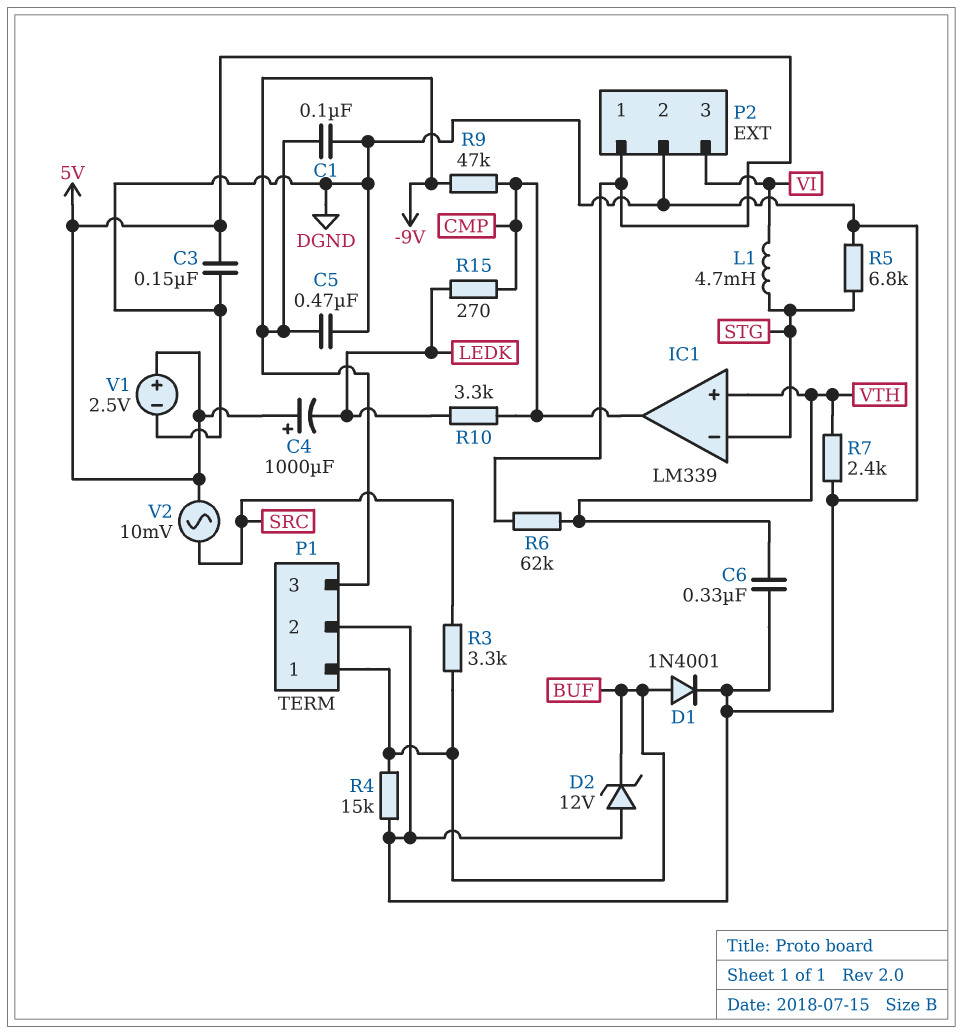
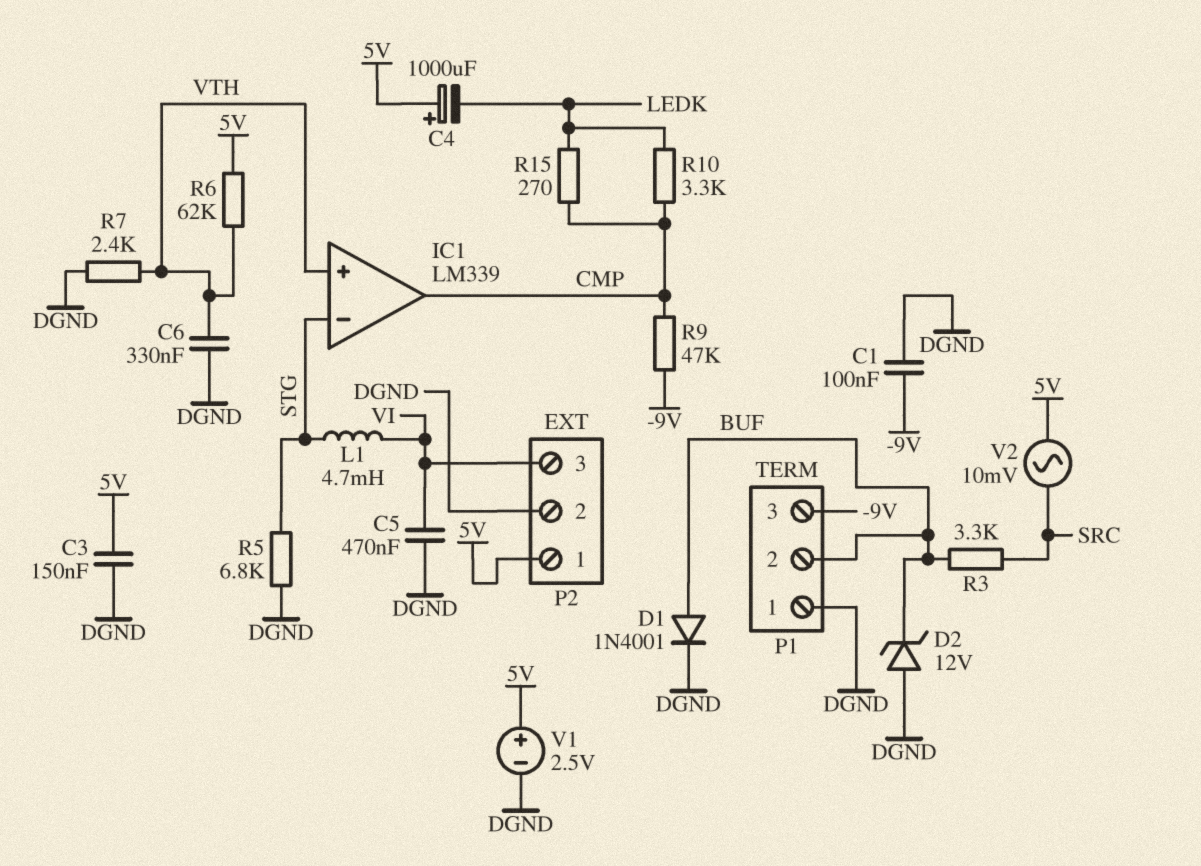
C5: 470nF (-9V, DGND) -> 470nF (DGND, VI)
P1 pin 1: BUF -> DGND
P1 pin 2: DGND -> BUF
R4: 15k (BUF, DGND) -> none

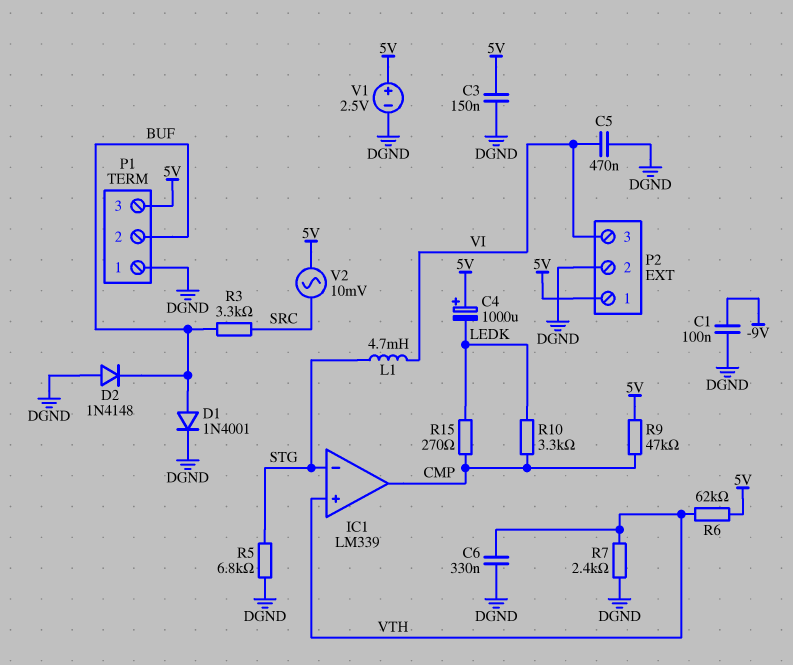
D2: zener 12V (A DGND, K BUF) -> diode 1N4148 (A DGND, K BUF)
P1 pin 3: -9V -> 5V
R9: 47k (-9V, CMP) -> 47k (5V, CMP)

